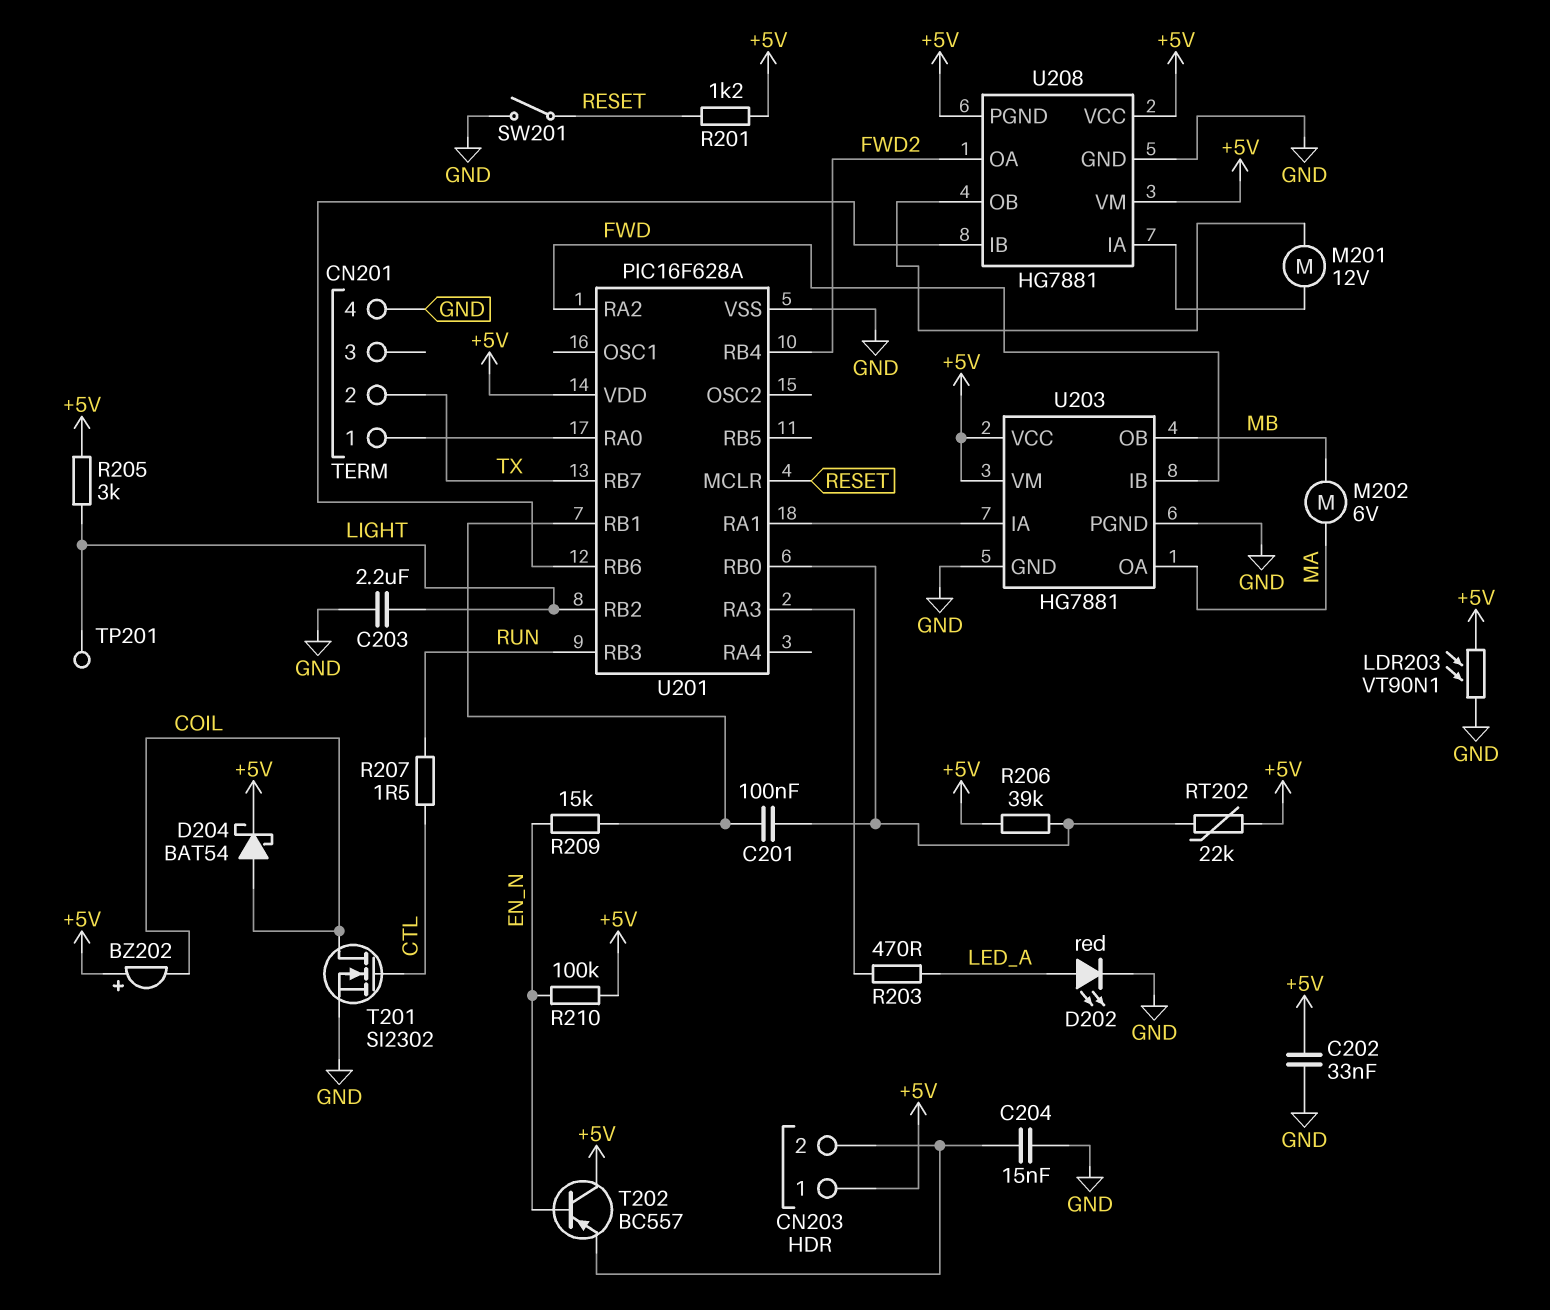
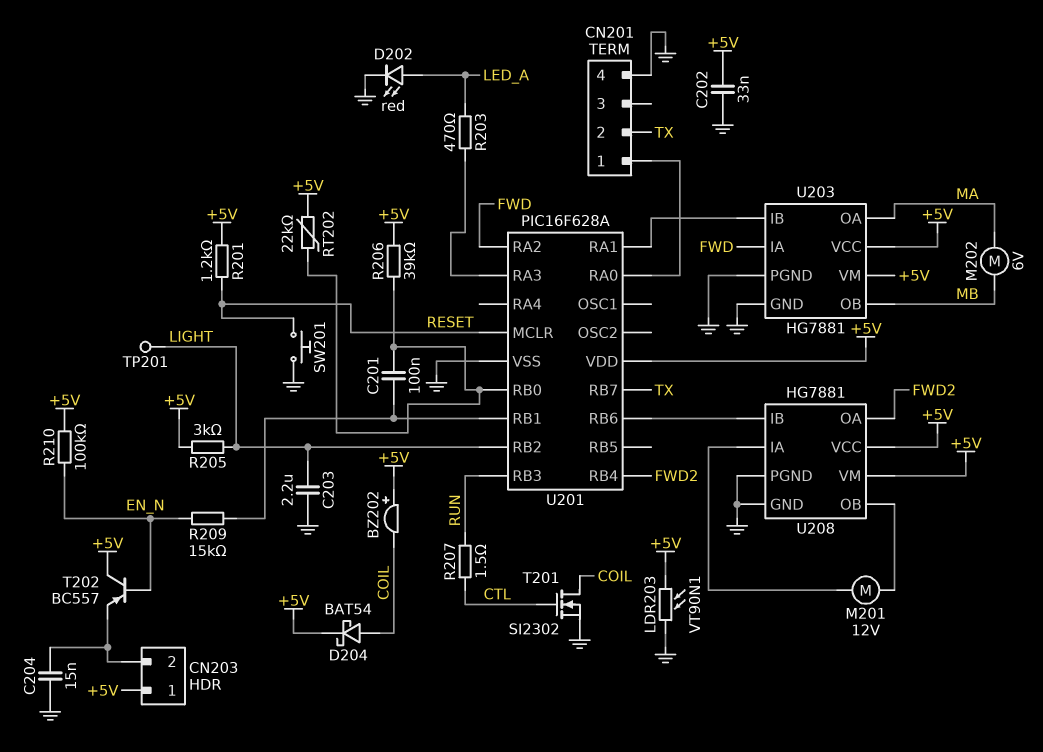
SW201: switch (GND, RESET) -> button (GND, RESET)
U203 pin IA: U201/RA1 -> FWD
U203 pin IB: FWD -> U201/RA1
U208 pin PGND: +5V -> GND

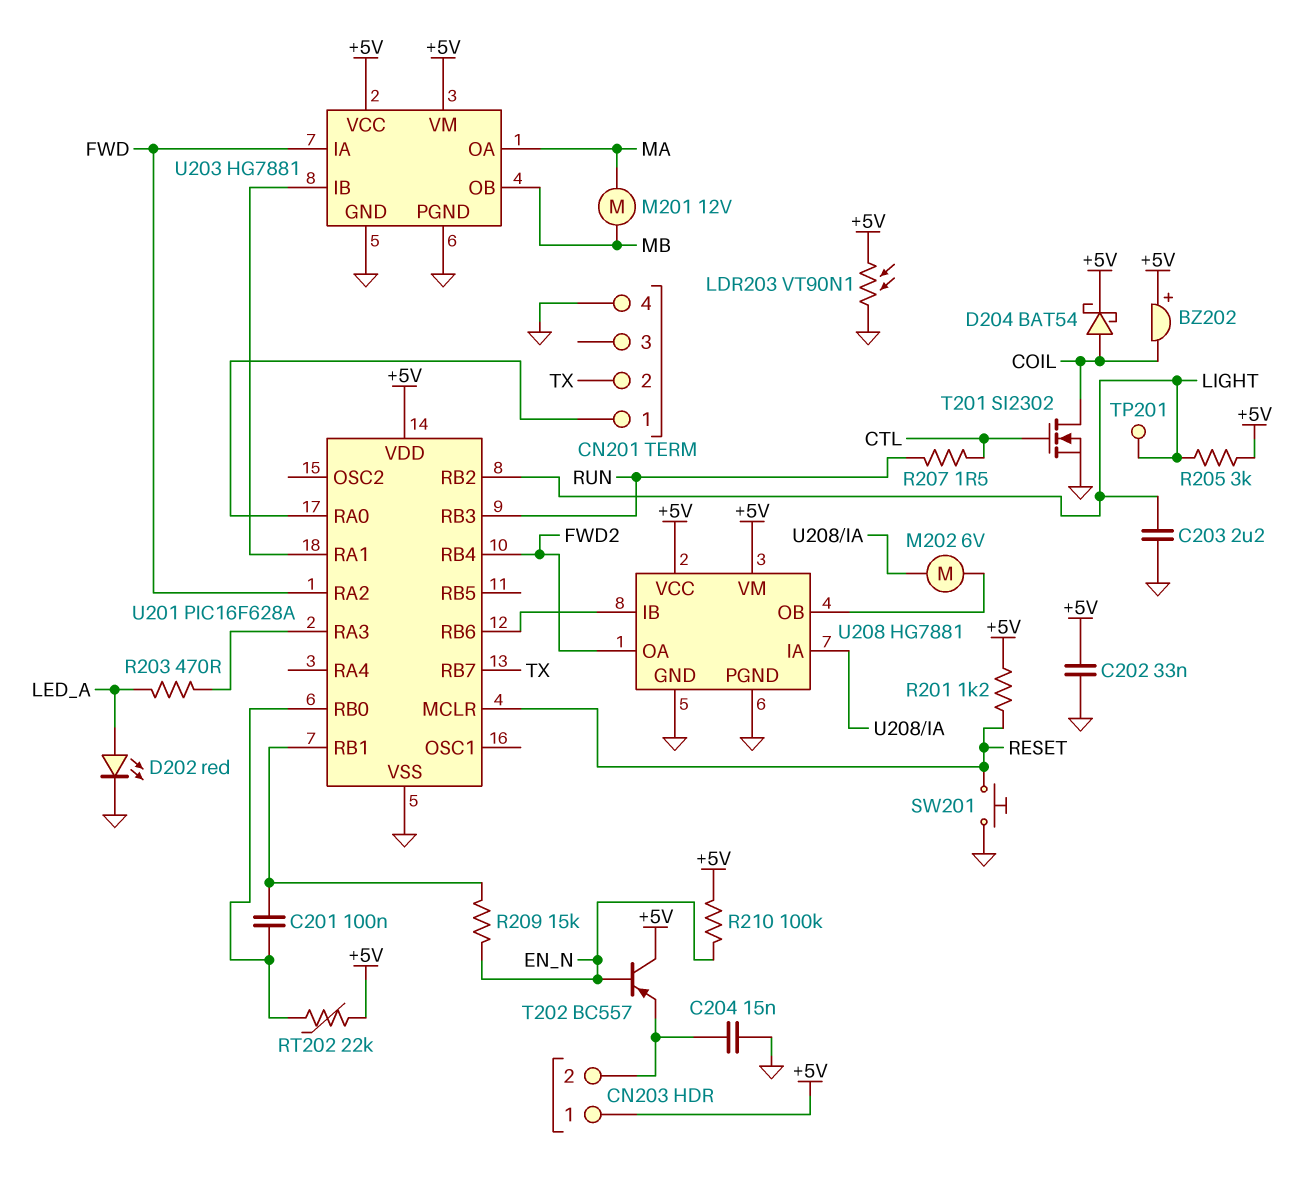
M201: motor 12V (U208/IA, U208/OB) -> motor 12V (MA, MB)
M202: motor 6V (MA, MB) -> motor 6V (U208/IA, U208/OB)
R206: 39k (+5V, U201/RB0) -> none

